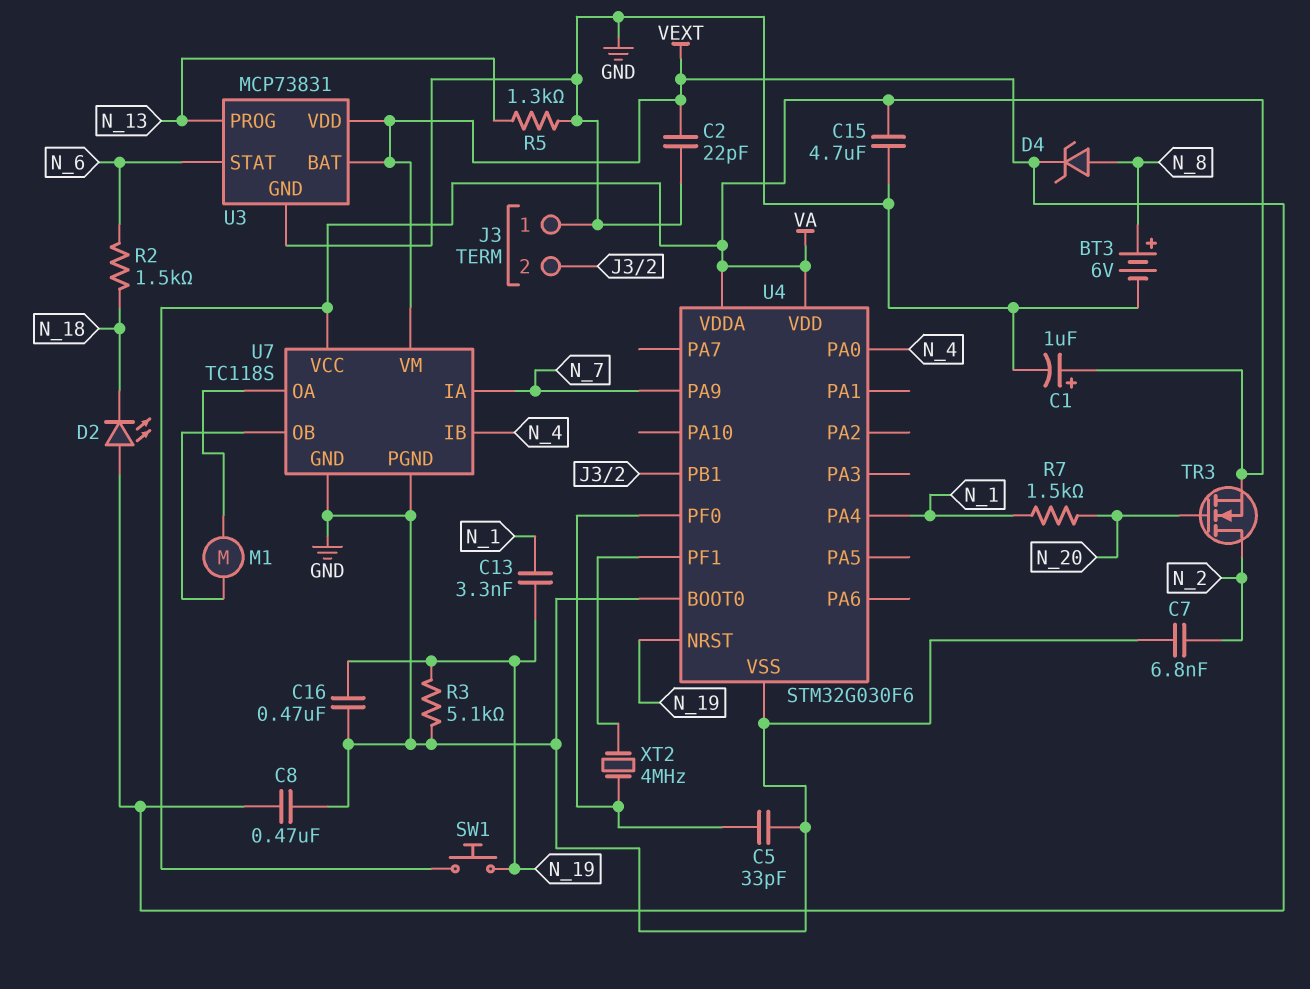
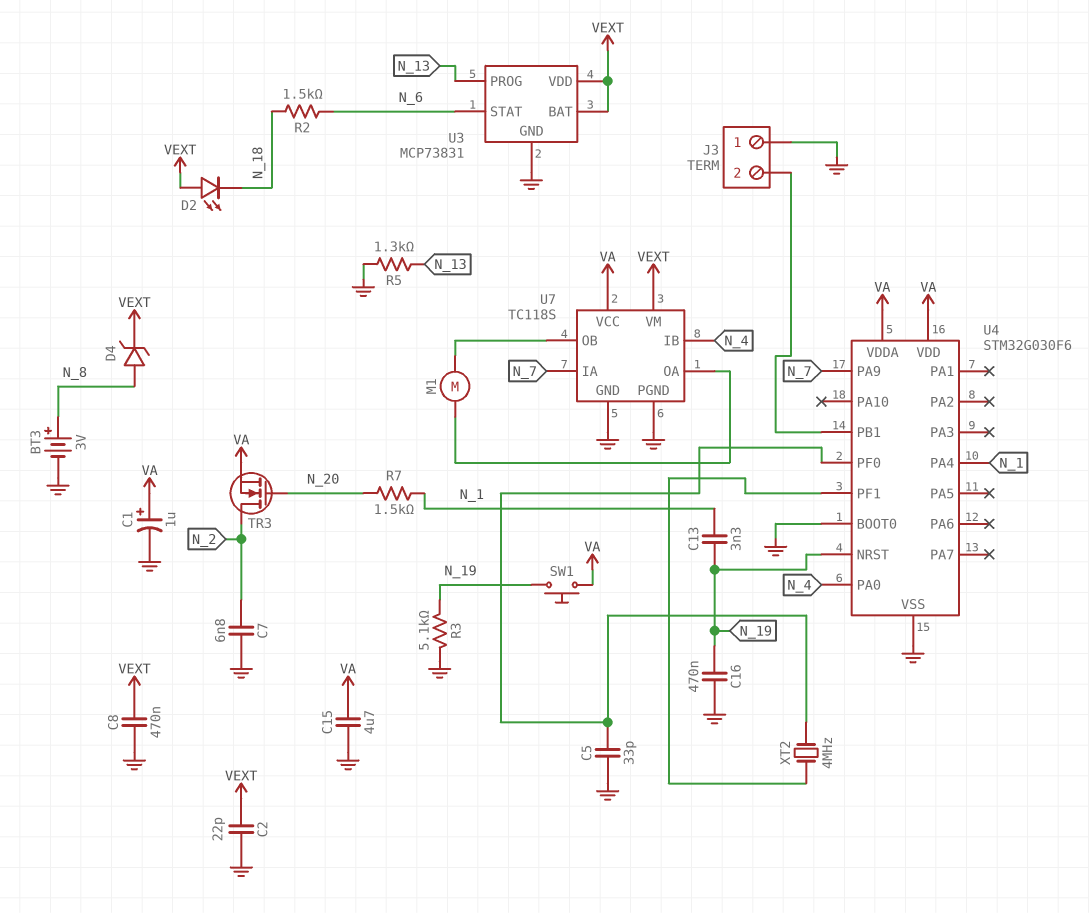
BT3: 6V (plus N_8, minus GND) -> 3V (plus N_8, minus GND)

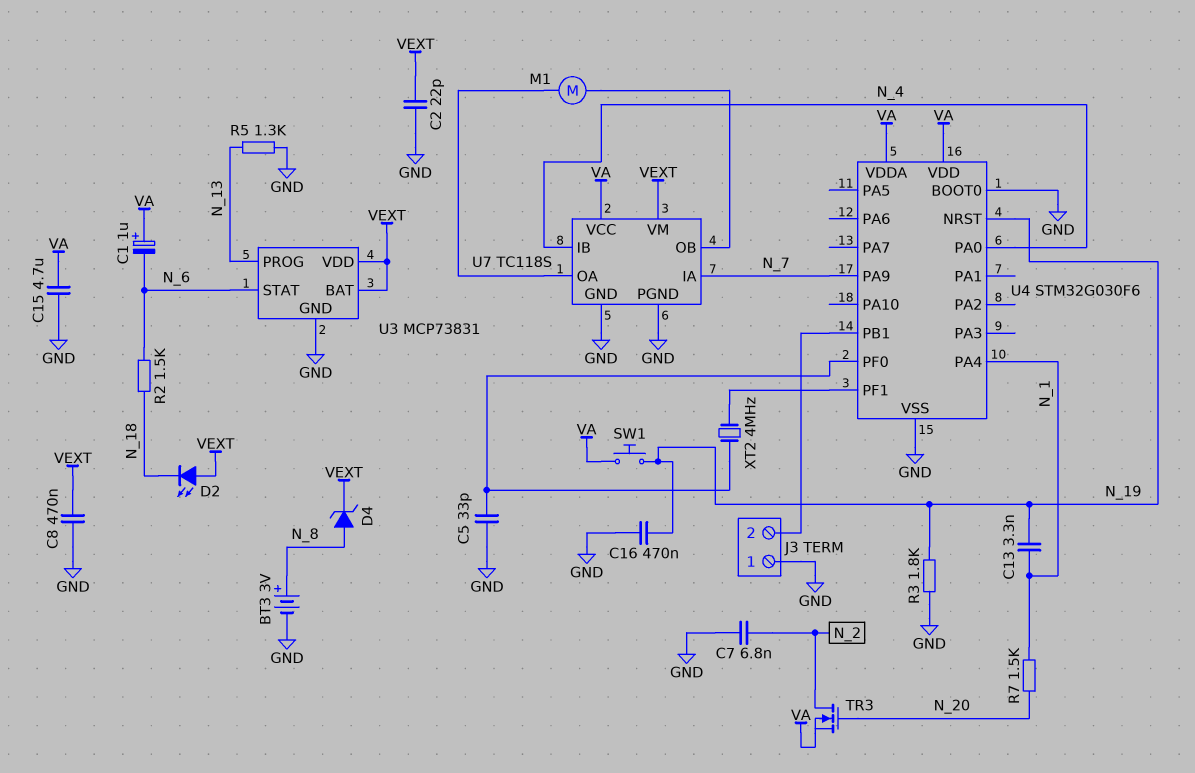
C1: 1uF (plus VA, minus GND) -> 1uF (plus VA, minus N_6)
R3: 5.1k (GND, N_19) -> 1.8k (GND, N_19)

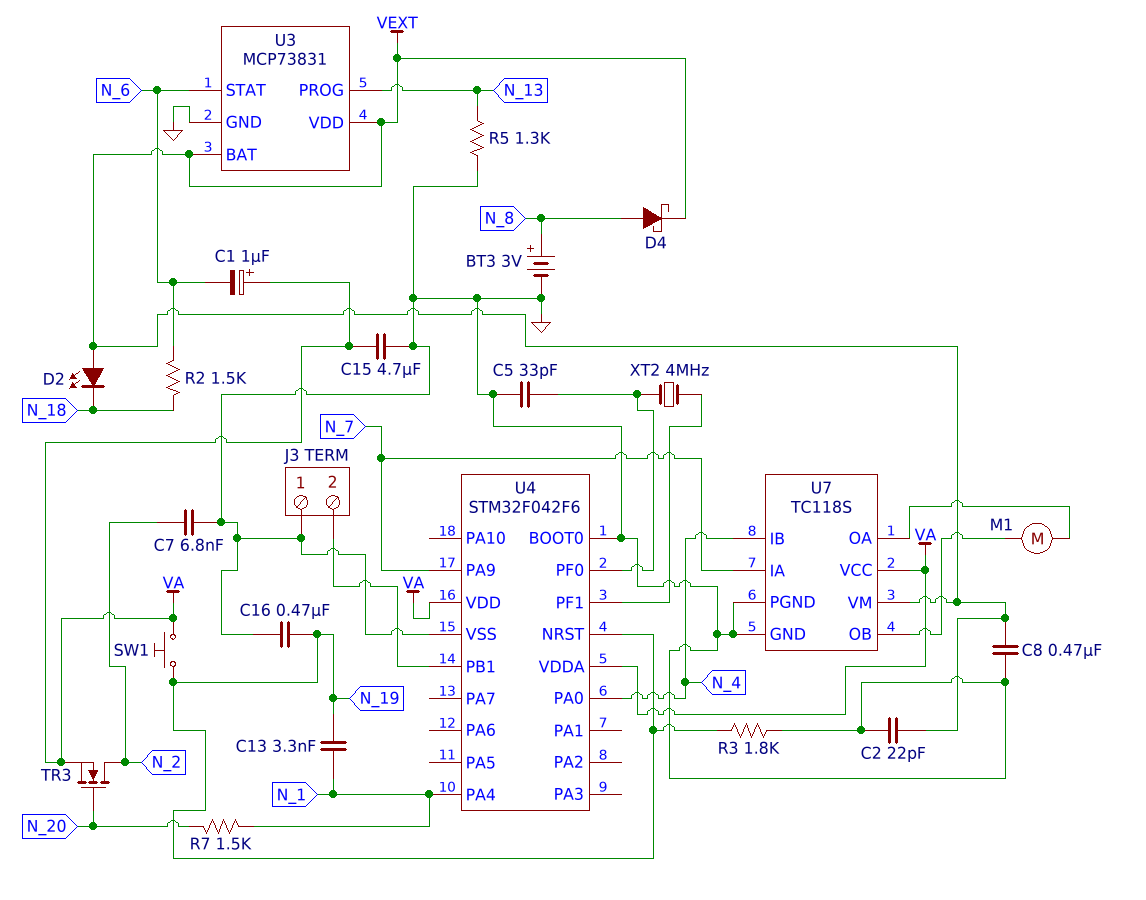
D4: zener (A N_8, K VEXT) -> schottky (A N_8, K VEXT)
U4: STM32G030F6 -> STM32F042F6

